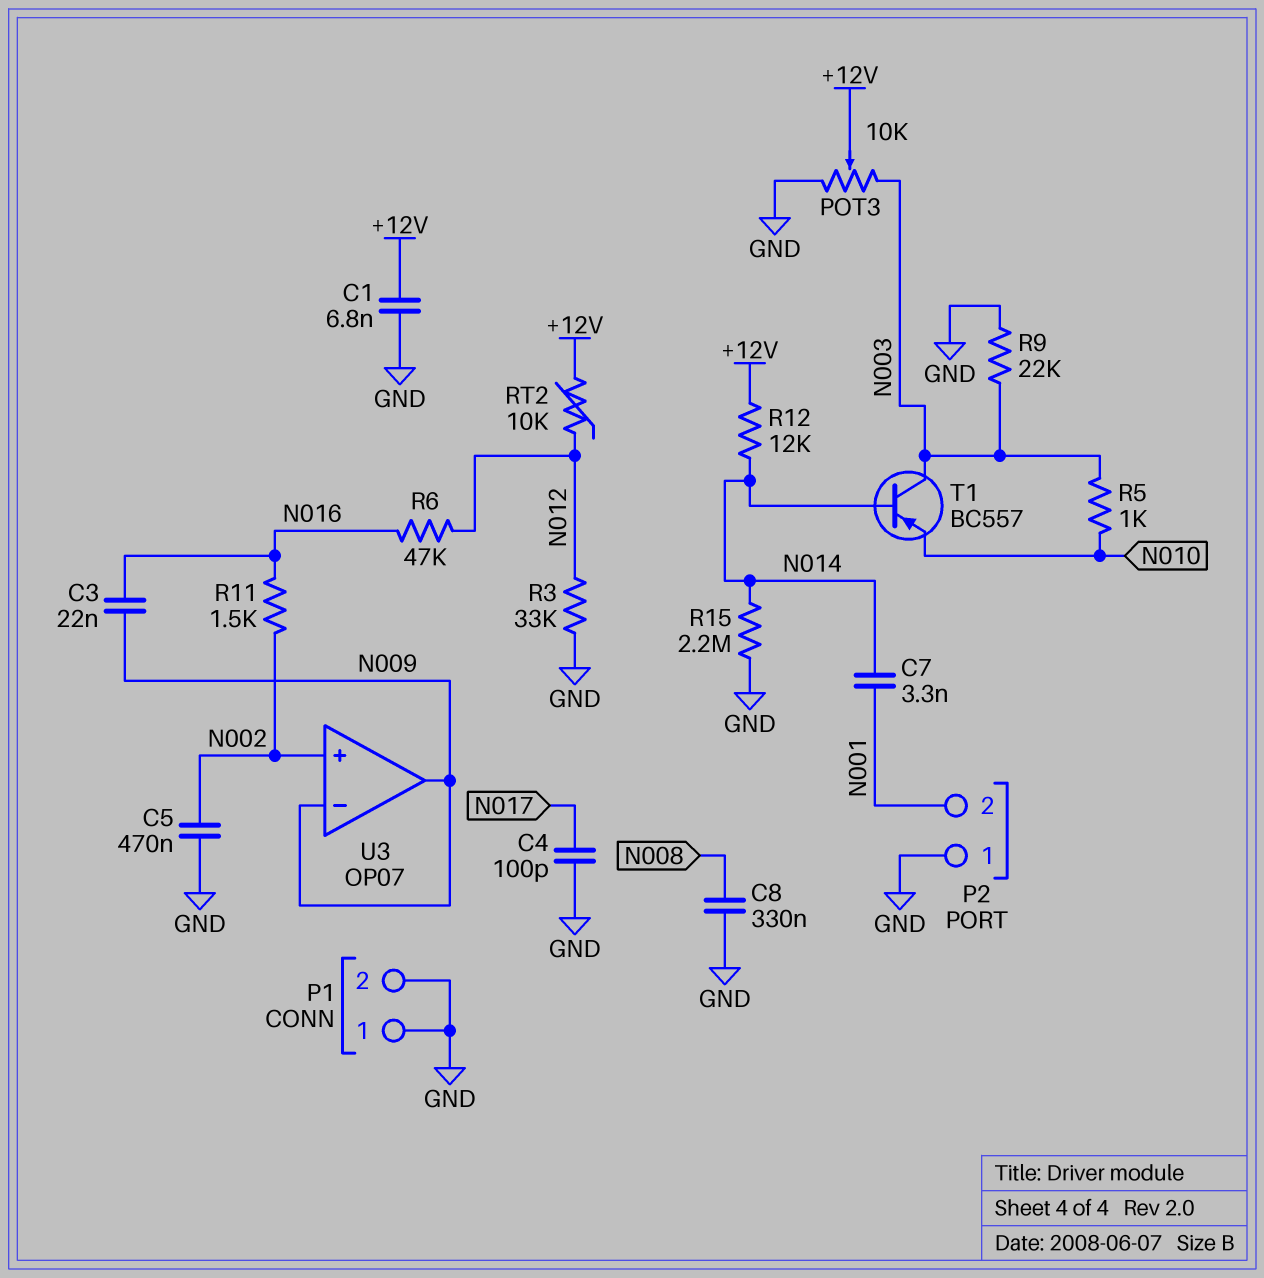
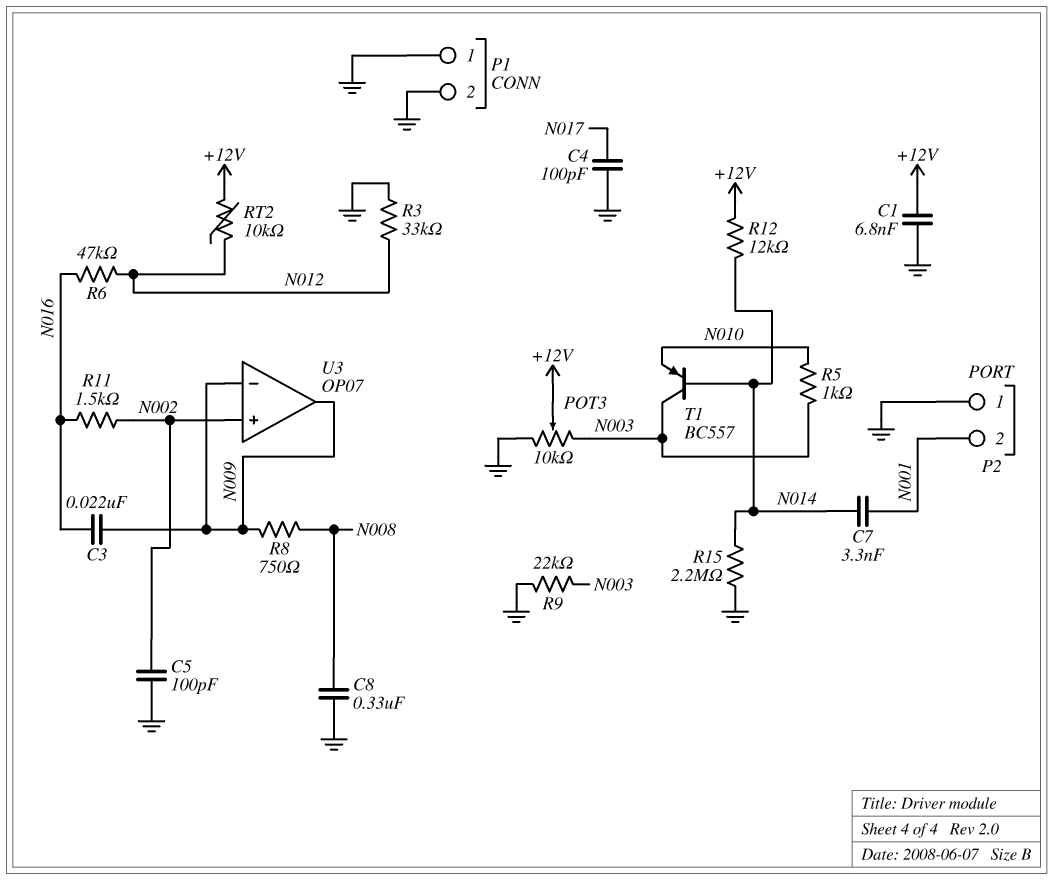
C5: 470nF (GND, N002) -> 100pF (GND, N002)
R8: none -> 750 (N008, N009)

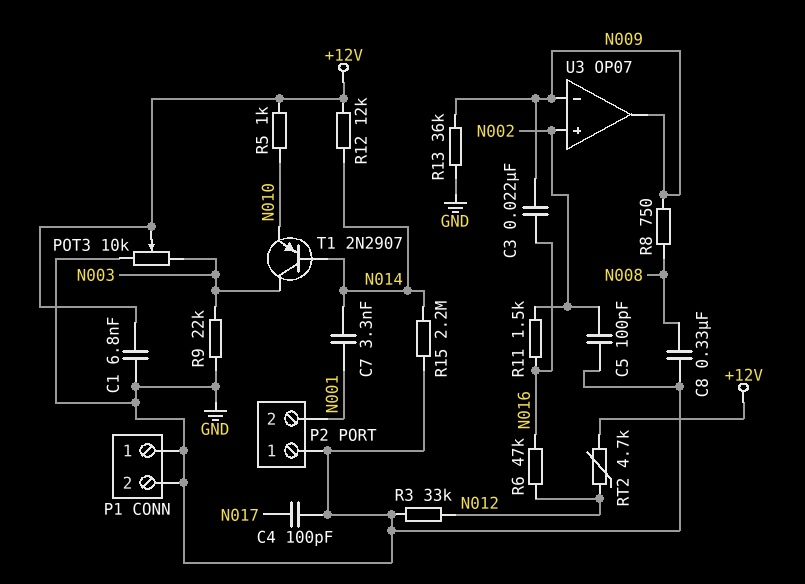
R5: 1k (N003, N010) -> 1k (+12V, N010)
R13: none -> 36k (GND, N009)
RT2: 10k (+12V, N012) -> 4.7k (+12V, N012)
T1: PNP BC557 (B N014, C N003, E N010) -> PNP 2N2907 (B N014, C N003, E N010)

